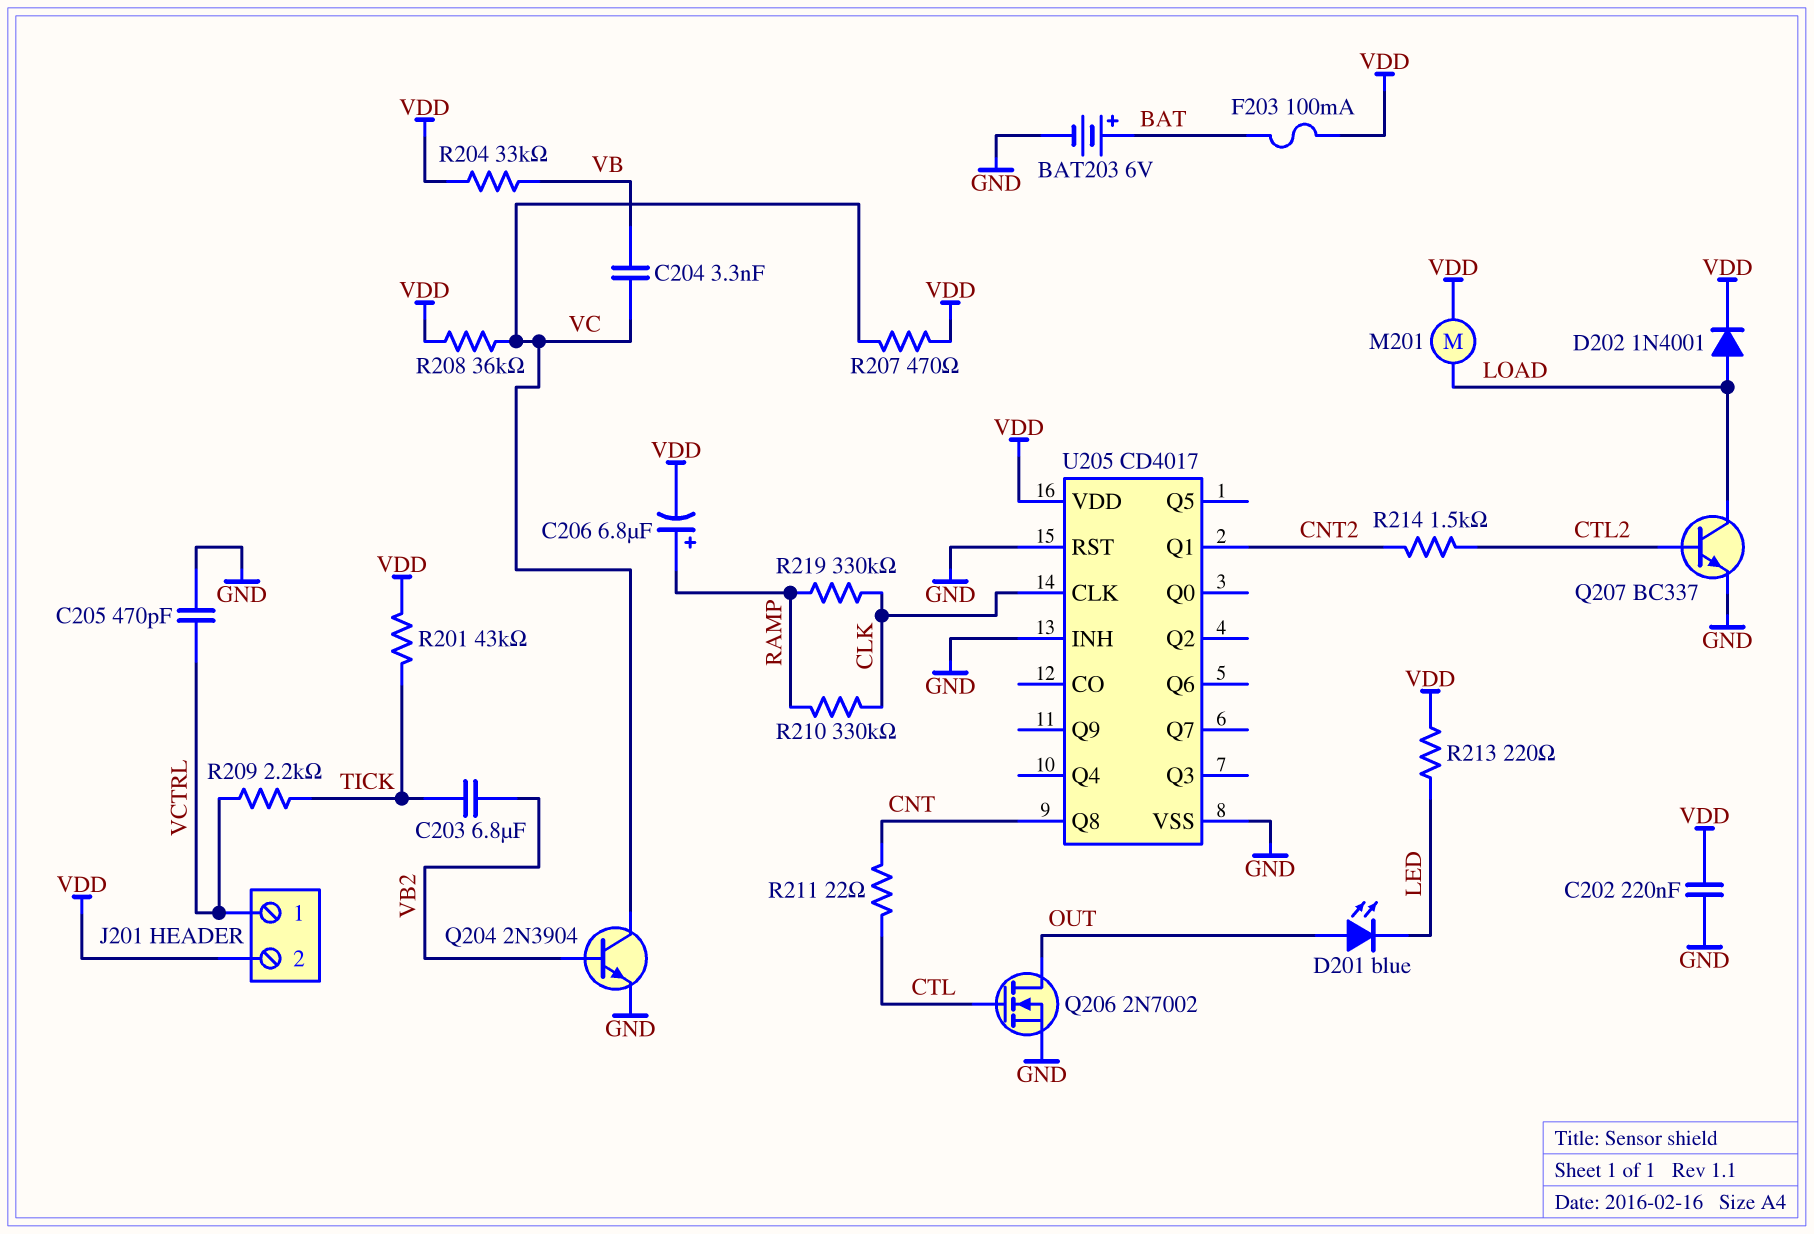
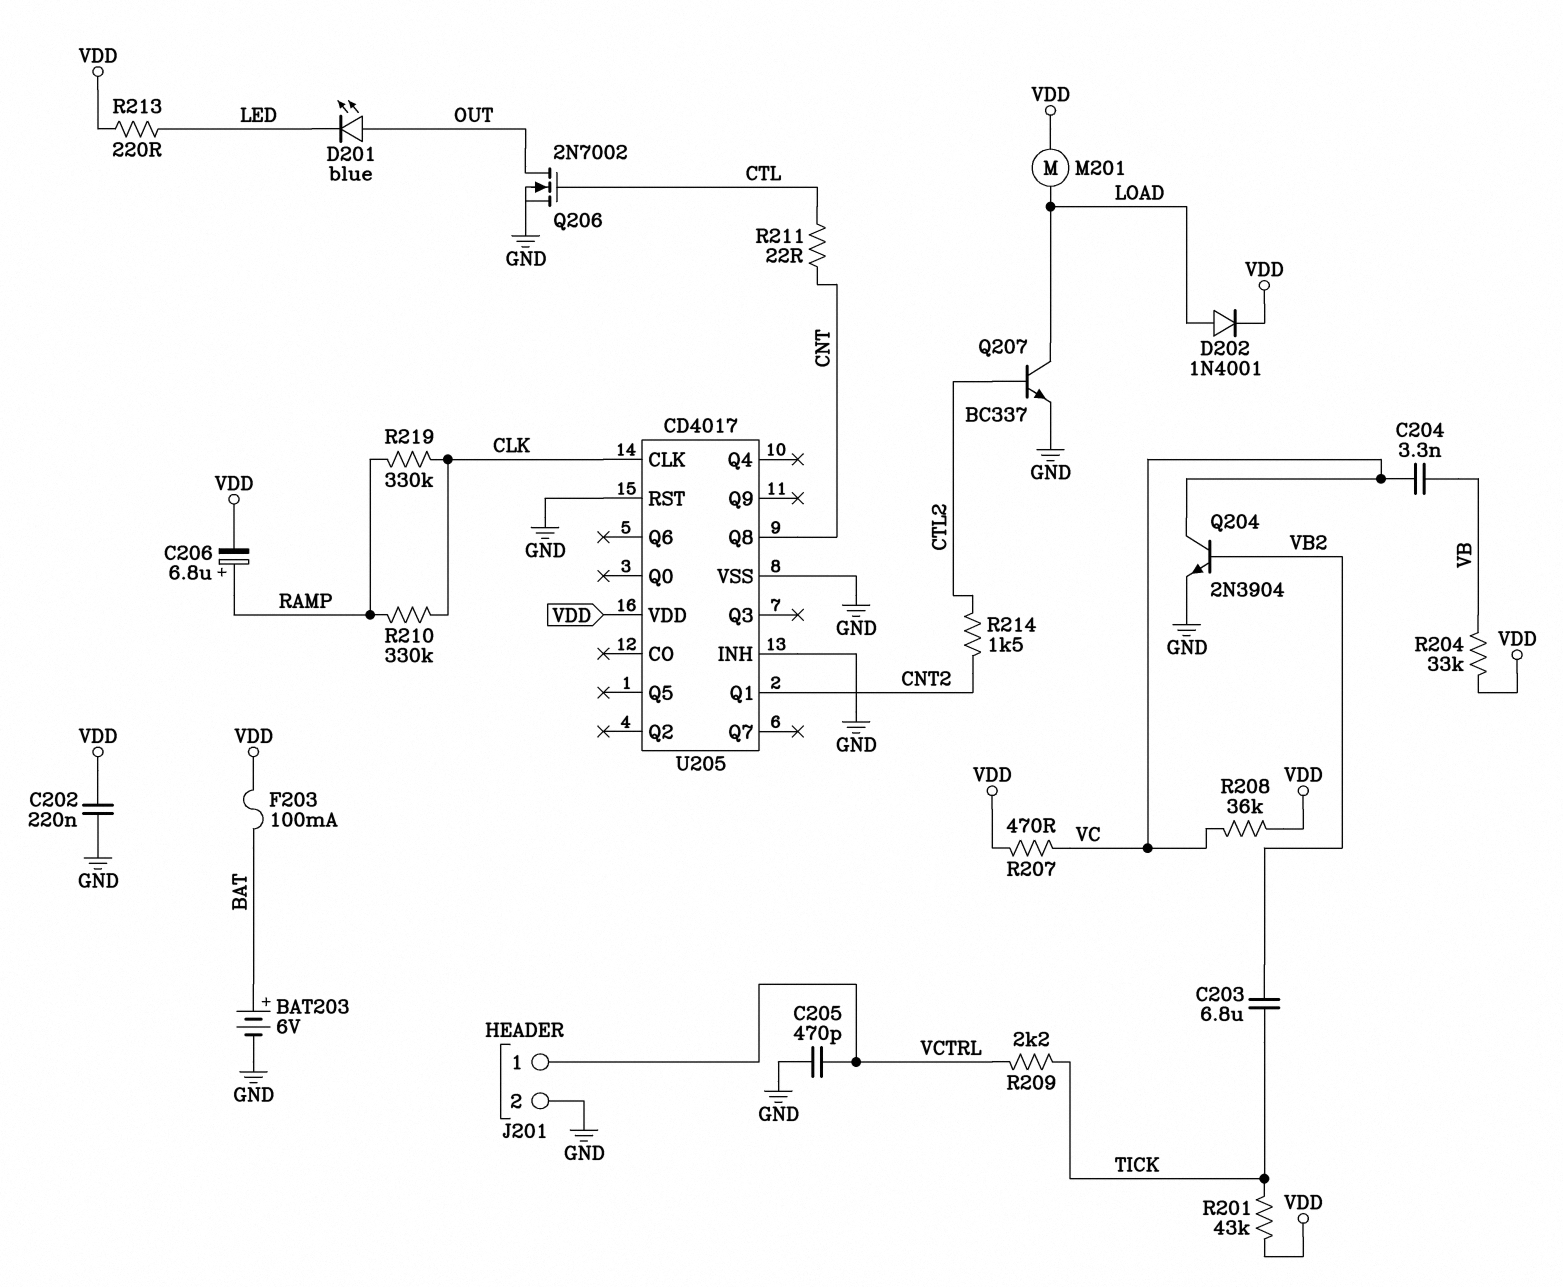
J201 pin 2: VDD -> GND

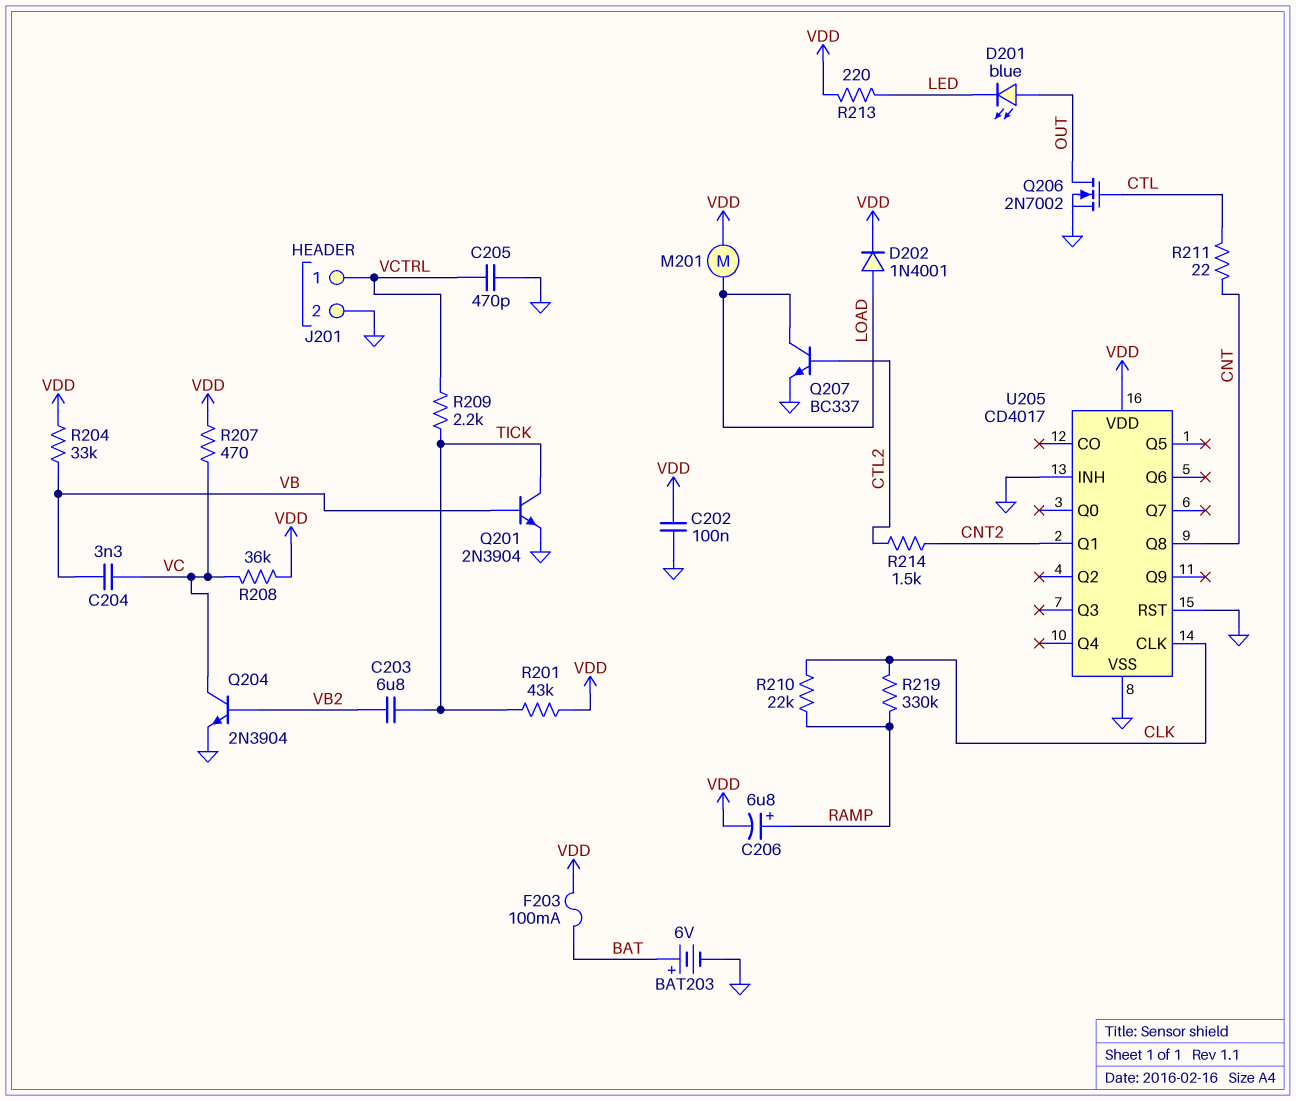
C202: 220nF (GND, VDD) -> 100nF (GND, VDD)
Q201: none -> NPN 2N3904 (B VB, C TICK, E GND)
R210: 330k (CLK, RAMP) -> 22k (CLK, RAMP)

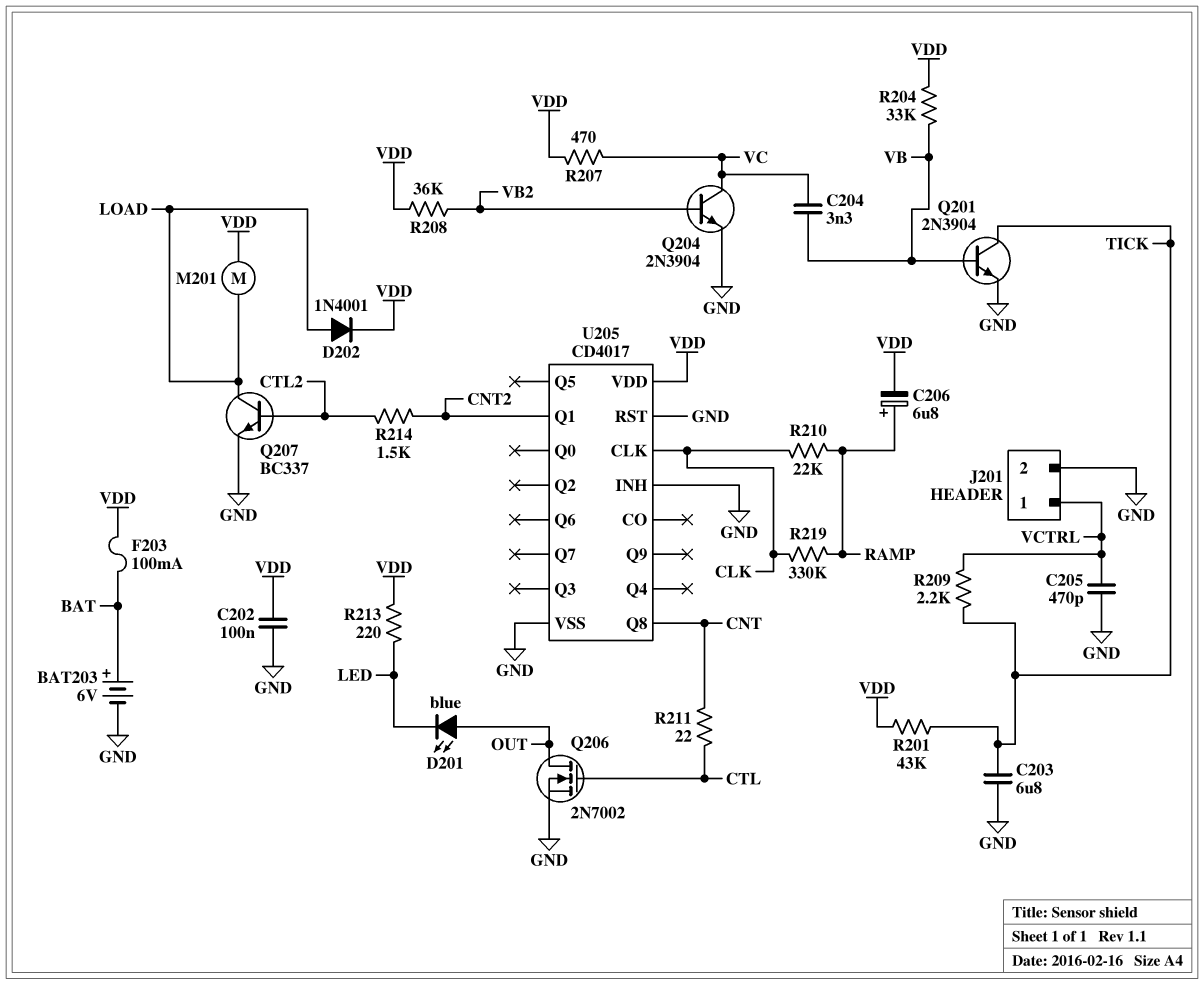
C203: 6.8uF (TICK, VB2) -> 6.8uF (GND, TICK)
R208: 36k (VC, VDD) -> 36k (VB2, VDD)

